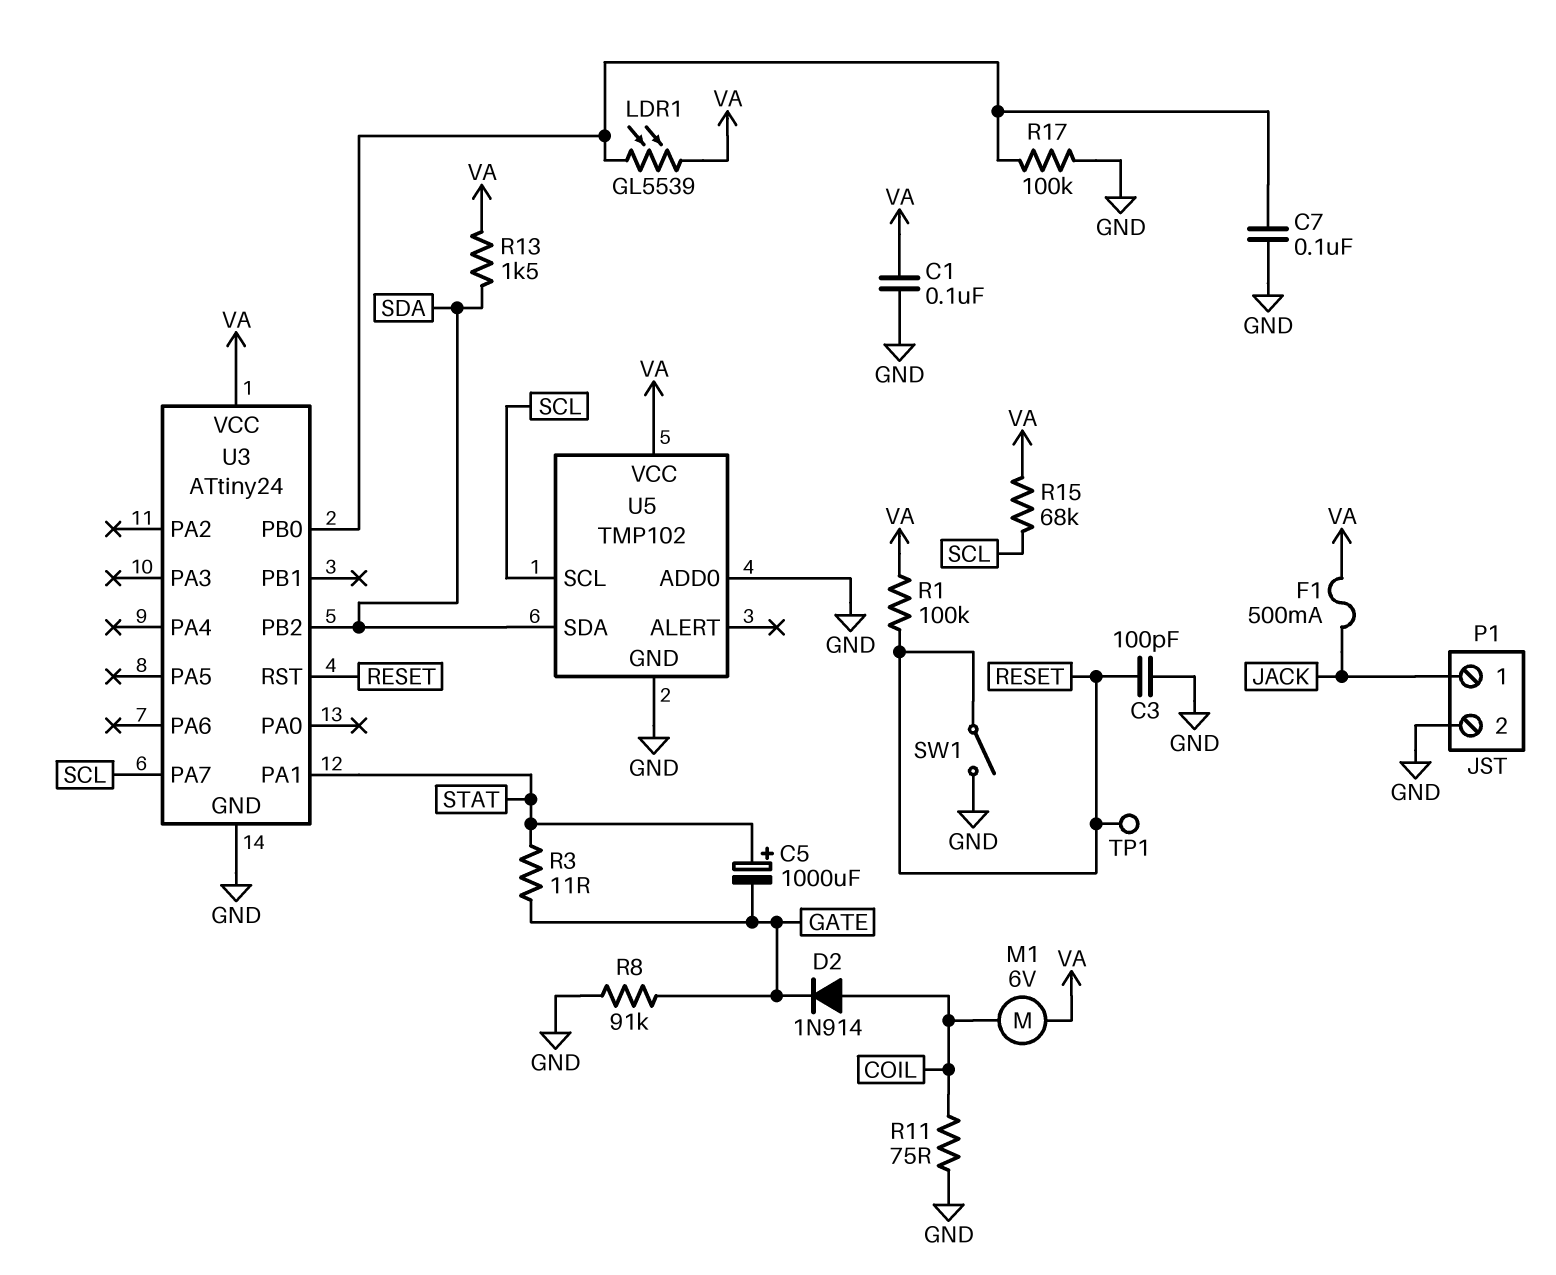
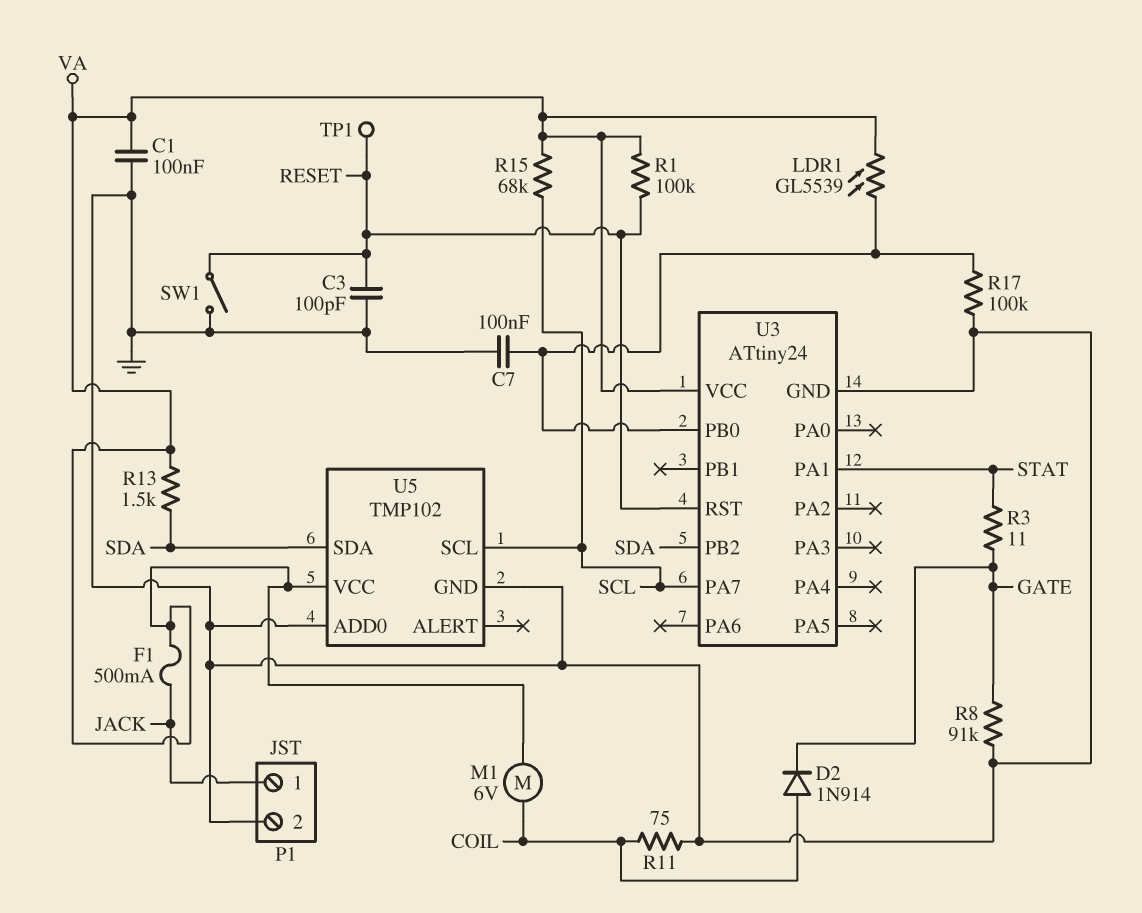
C5: 1000uF (plus STAT, minus GATE) -> none

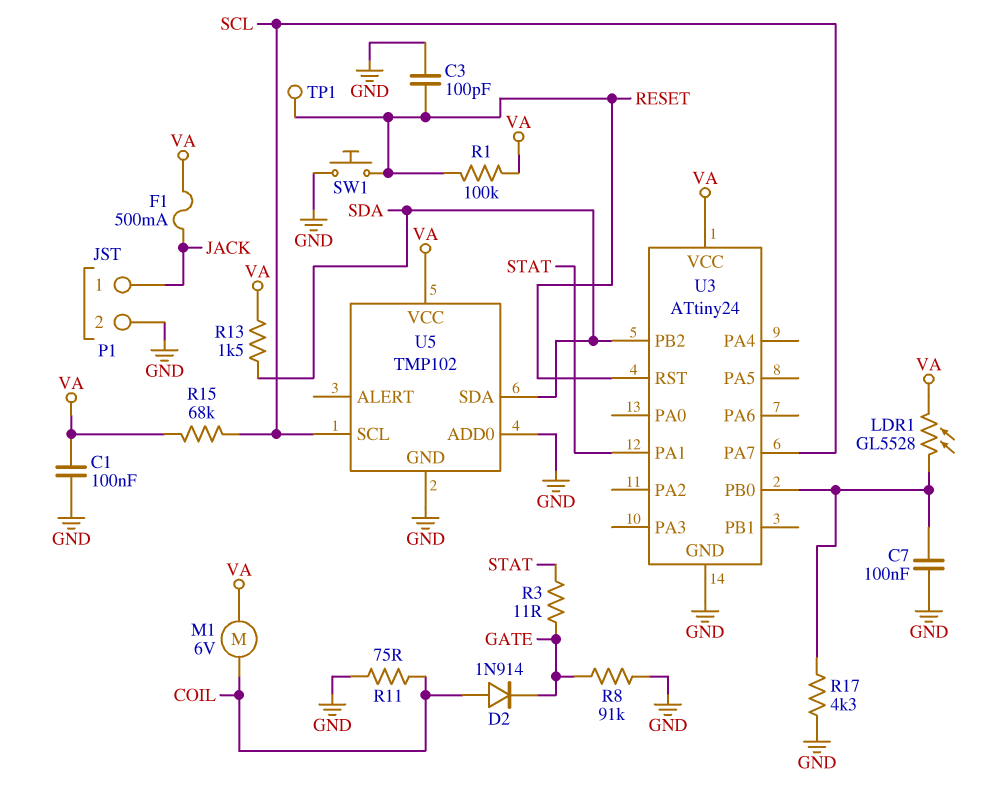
LDR1: GL5539 (U3/PB0, VA) -> GL5528 (U3/PB0, VA)
R17: 100k (GND, U3/PB0) -> 4.3k (GND, U3/PB0)
SW1: switch (GND, RESET) -> button (GND, RESET)

